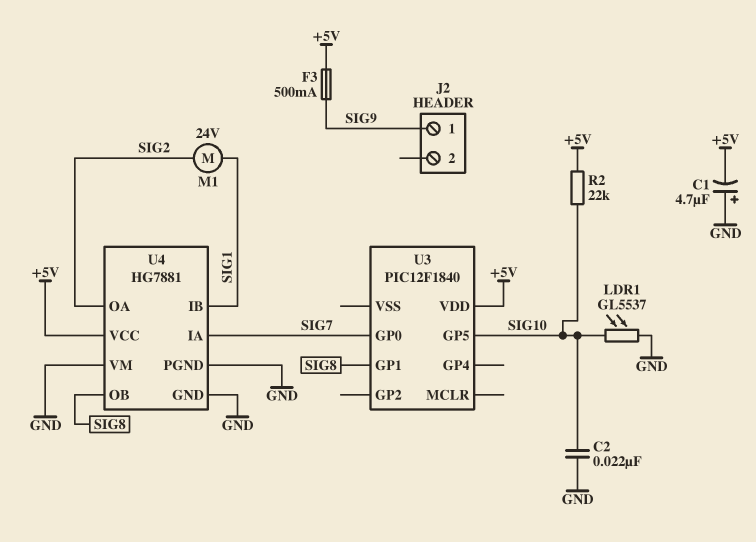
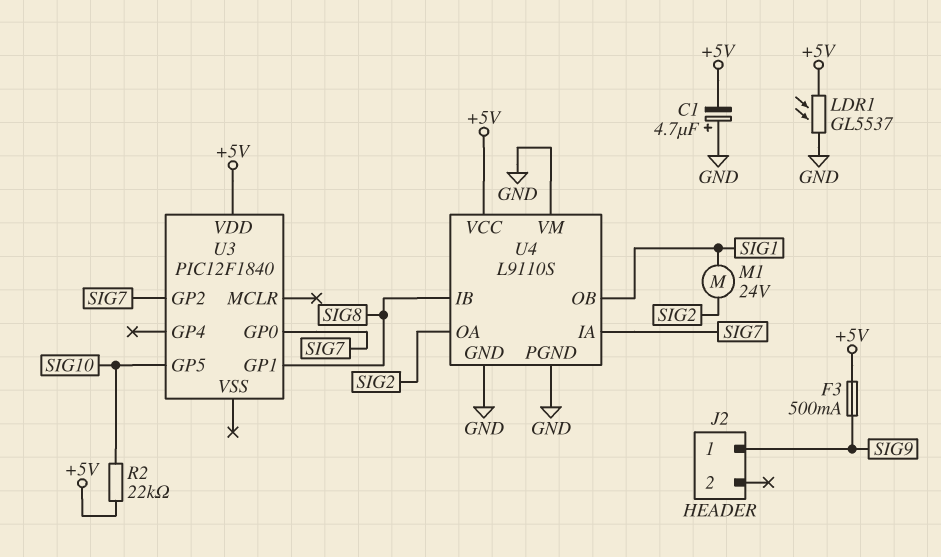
C2: 22nF (GND, SIG10) -> none
LDR1: GL5537 (GND, SIG10) -> GL5537 (+5V, GND)
U3 pin GP2: none -> SIG7
U4: HG7881 -> L9110S
U4 pin IB: SIG1 -> SIG8
U4 pin OB: SIG8 -> SIG1

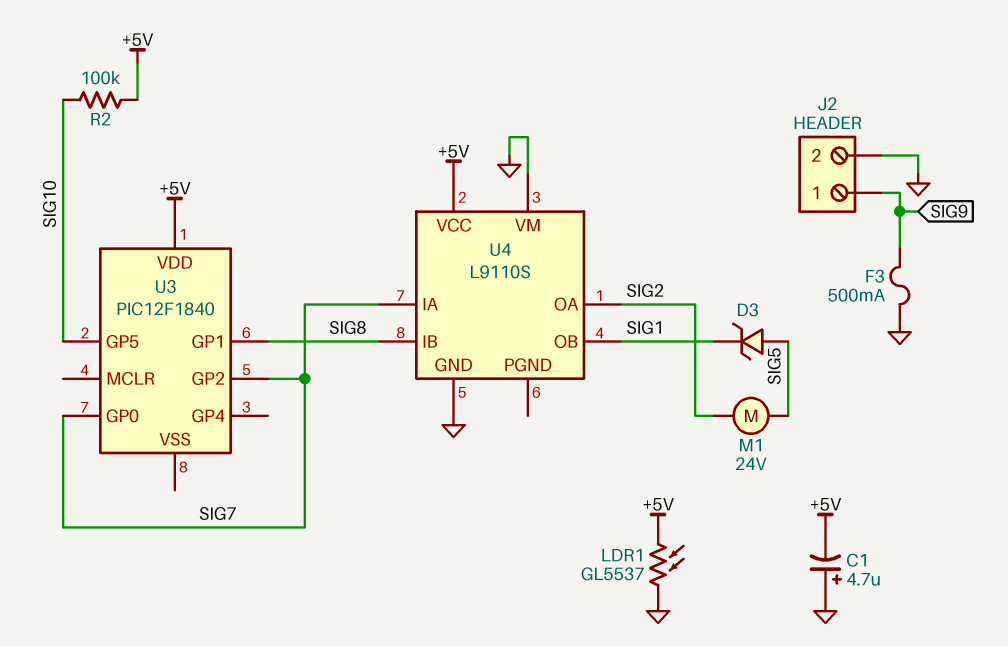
D3: none -> zener (A SIG5, K SIG1)
F3: 500mA (+5V, SIG9) -> 500mA (GND, SIG9)
J2 pin 2: none -> GND
M1: motor 24V (SIG1, SIG2) -> motor 24V (SIG2, SIG5)
R2: 22k (+5V, SIG10) -> 100k (+5V, SIG10)
U4 pin PGND: GND -> none

